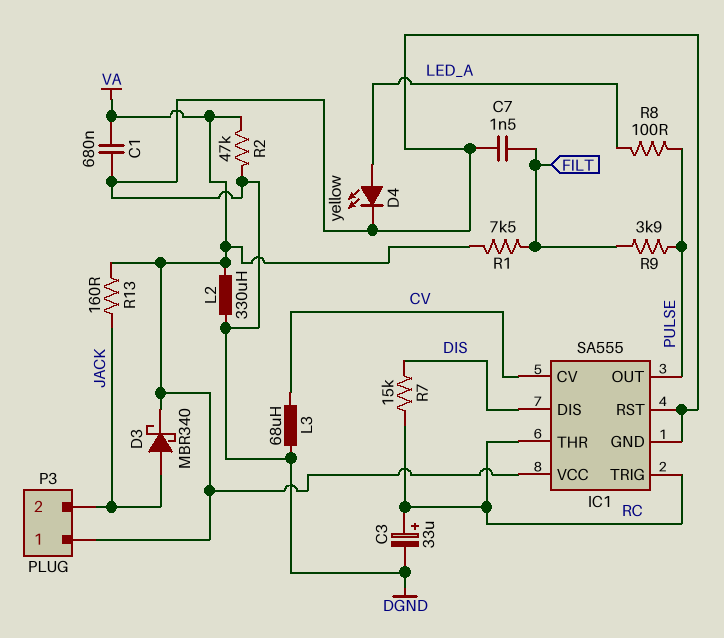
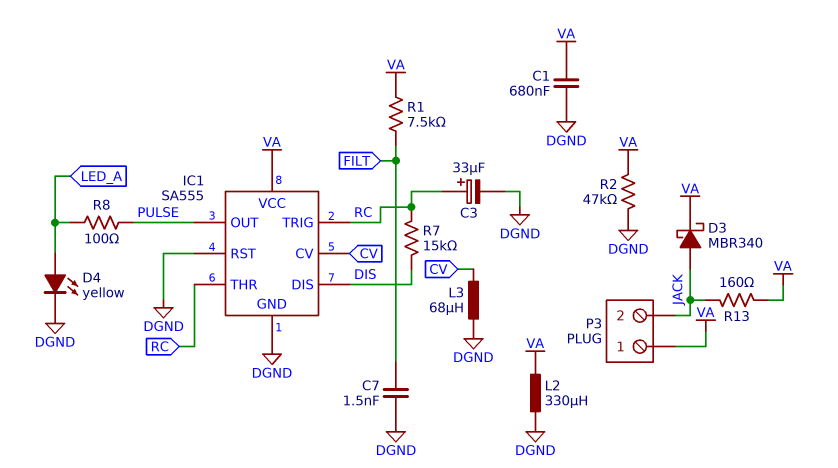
R9: 3.9k (FILT, PULSE) -> none

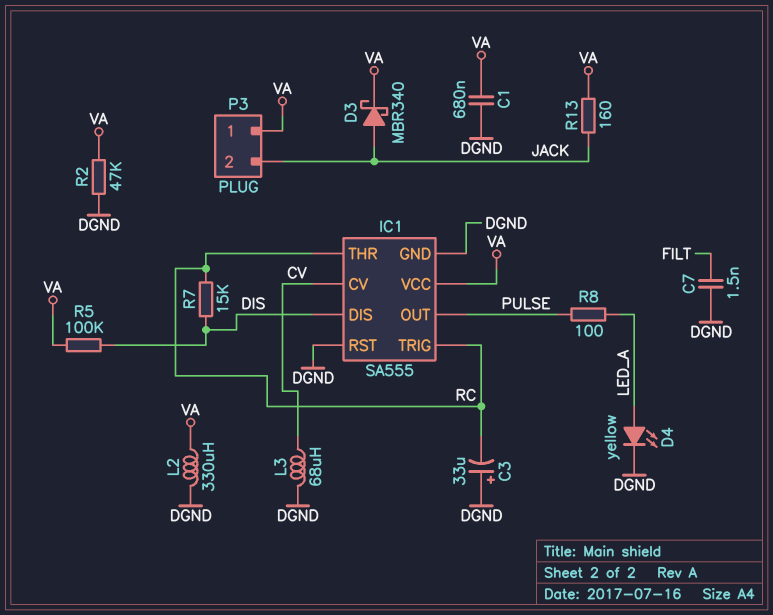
C3: 33uF (plus RC, minus DGND) -> 33uF (plus DGND, minus RC)
R1: 7.5k (FILT, VA) -> none
R5: none -> 100k (DIS, VA)

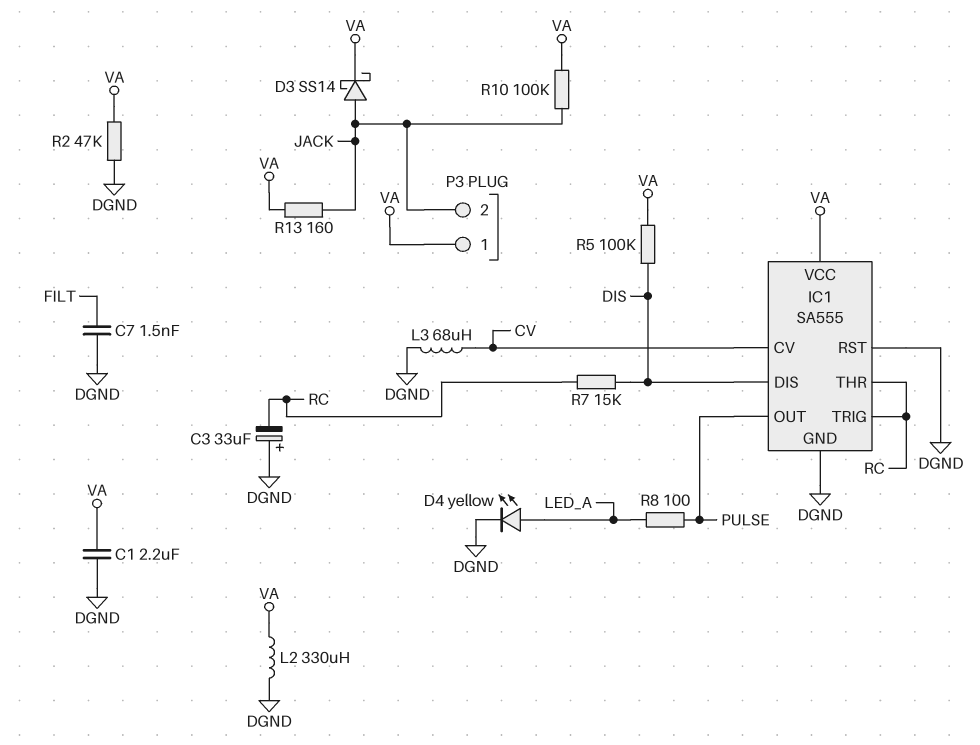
C1: 680nF (DGND, VA) -> 2.2uF (DGND, VA)
D3: schottky MBR340 (A JACK, K VA) -> schottky SS14 (A JACK, K VA)
R10: none -> 100k (JACK, VA)

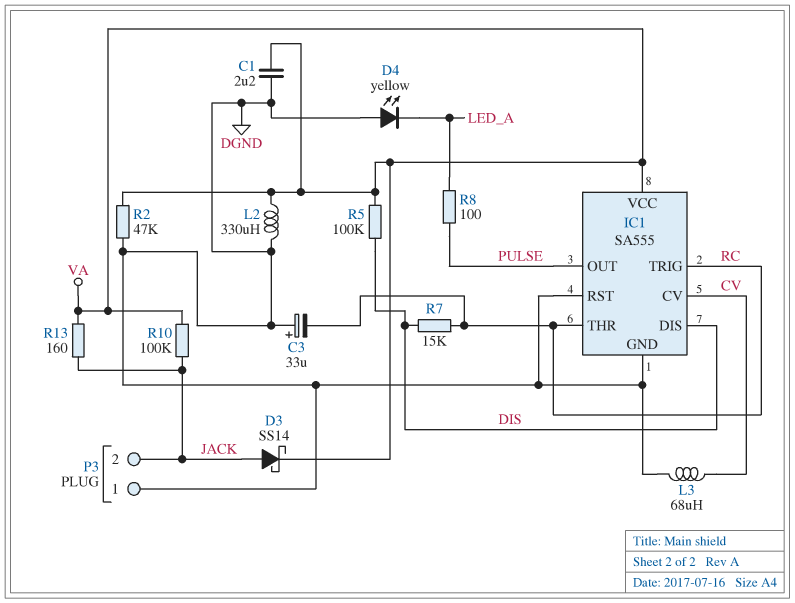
C7: 1.5nF (DGND, FILT) -> none
D4: LED yellow (A LED_A, K DGND) -> LED yellow (A DGND, K LED_A)
P3 pin 1: VA -> DGND

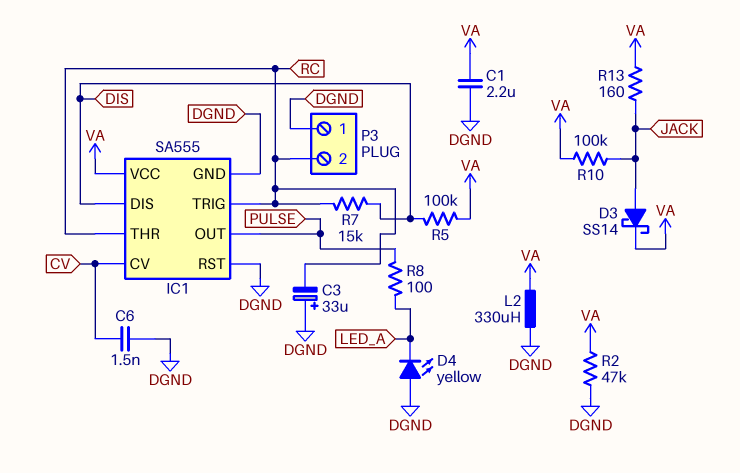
C6: none -> 1.5nF (CV, DGND)
L3: 68uH (CV, DGND) -> none
P3 pin 2: JACK -> RC

